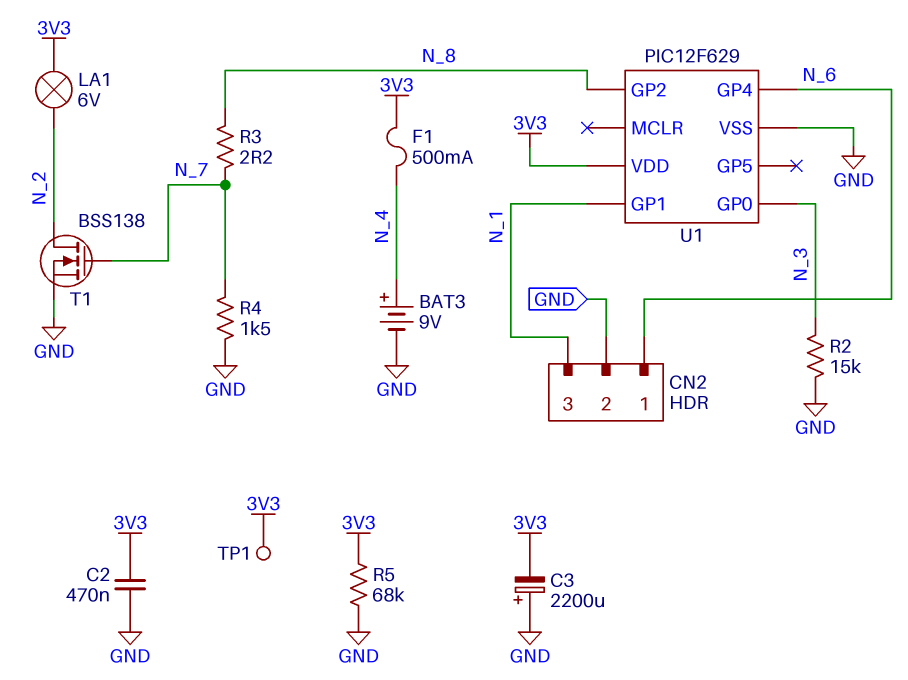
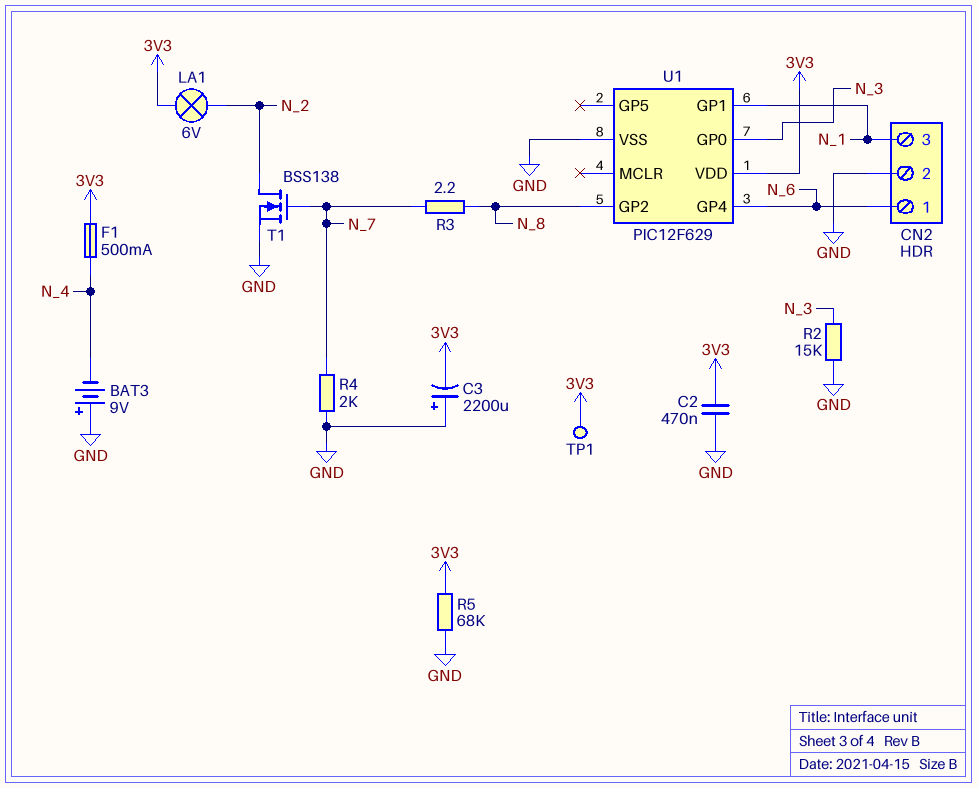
BAT3: 9V (plus N_4, minus GND) -> 9V (plus GND, minus N_4)
R4: 1.5k (GND, N_7) -> 2k (GND, N_7)

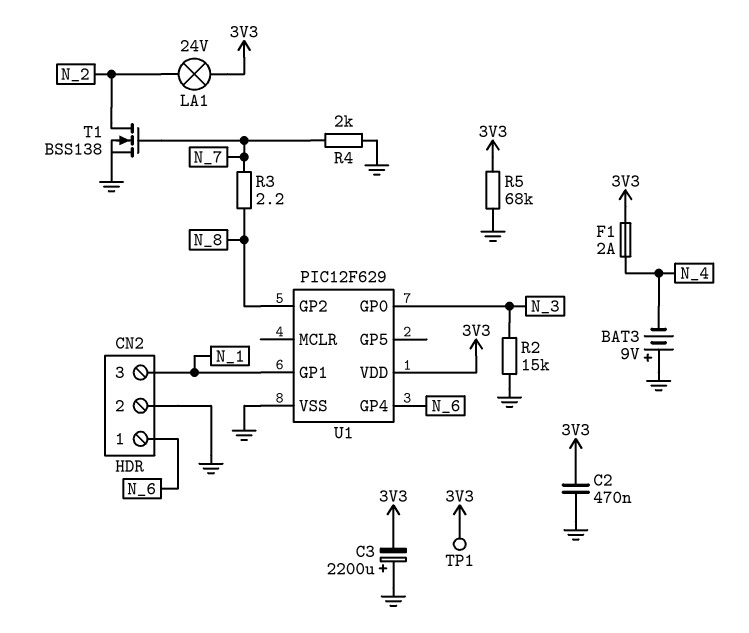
F1: 500mA (3V3, N_4) -> 2A (3V3, N_4)
LA1: lamp 6V (3V3, N_2) -> lamp 24V (3V3, N_2)

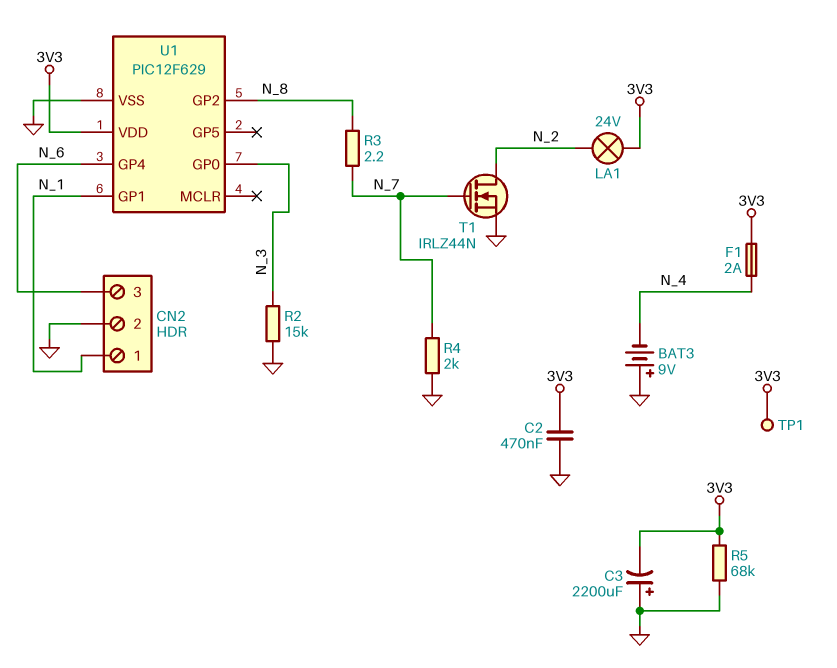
CN2 pin 1: N_6 -> N_1
CN2 pin 3: N_1 -> N_6
T1: NMOS BSS138 (G N_7, D N_2, S GND) -> NMOS IRLZ44N (G N_7, D N_2, S GND)

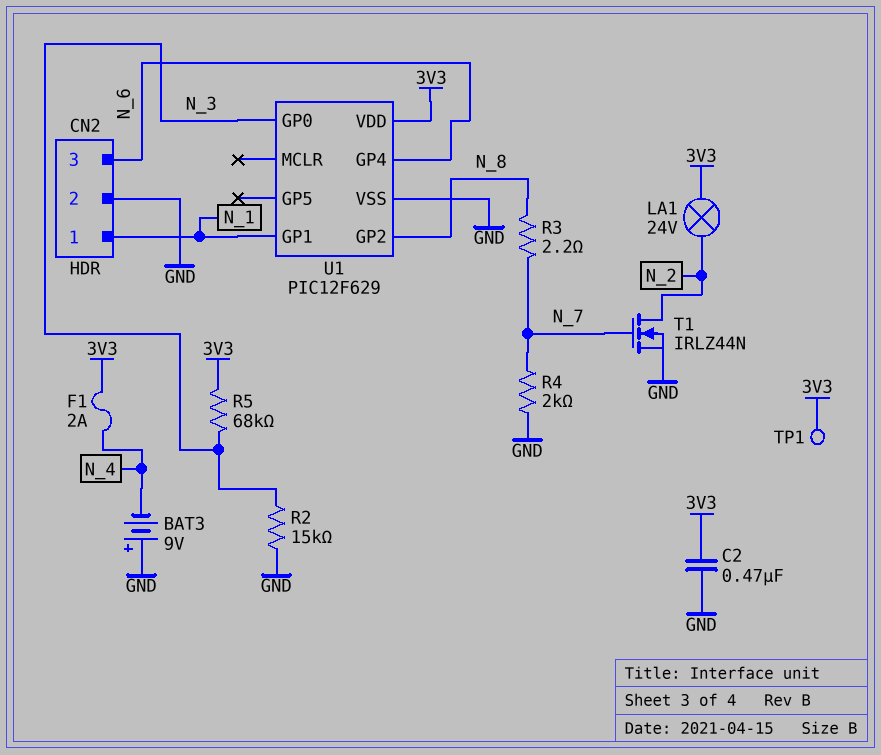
C3: 2200uF (plus GND, minus 3V3) -> none
R5: 68k (3V3, GND) -> 68k (3V3, N_3)

